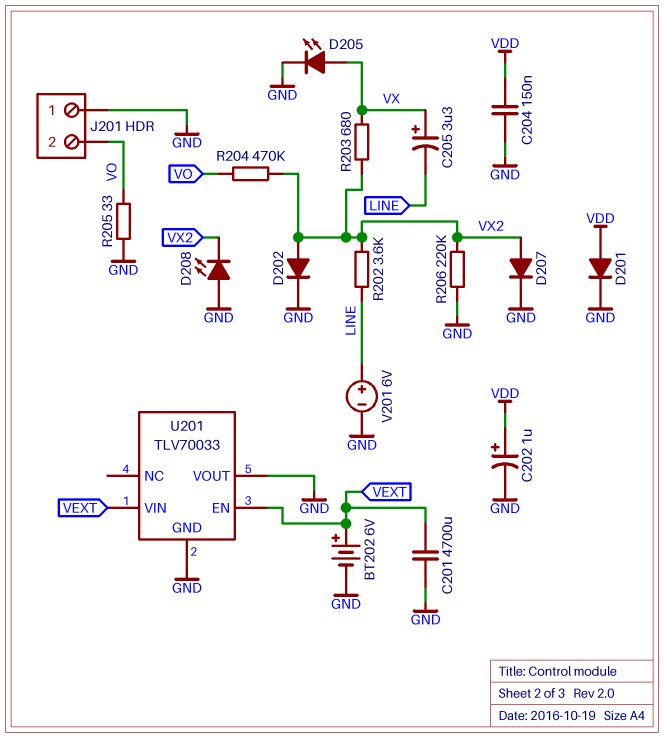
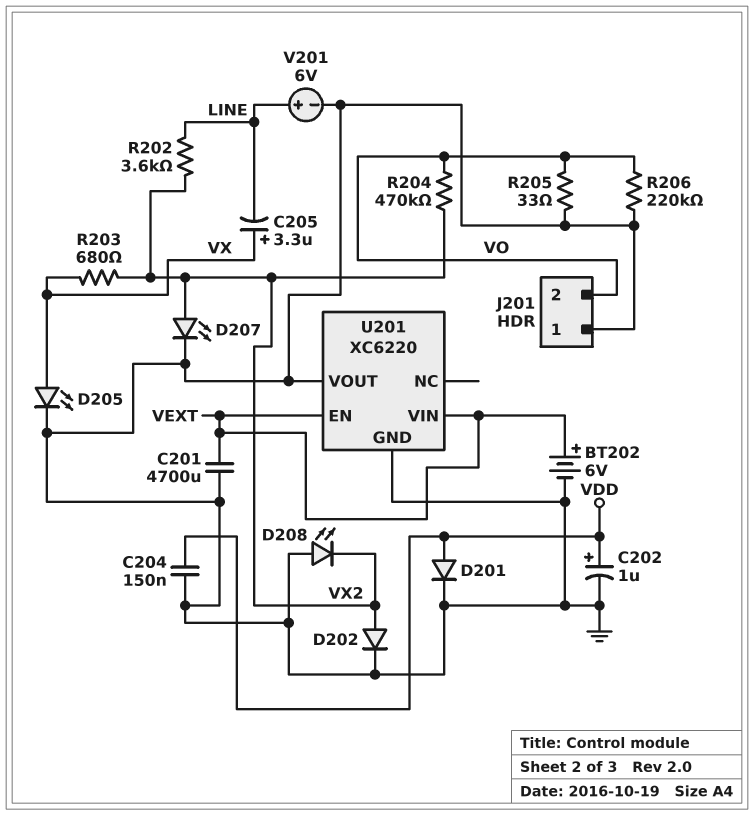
D207: diode (A VX2, K GND) -> LED (A VX2, K GND)
R206: 220k (GND, VX2) -> 220k (GND, VO)
U201: TLV70033 -> XC6220

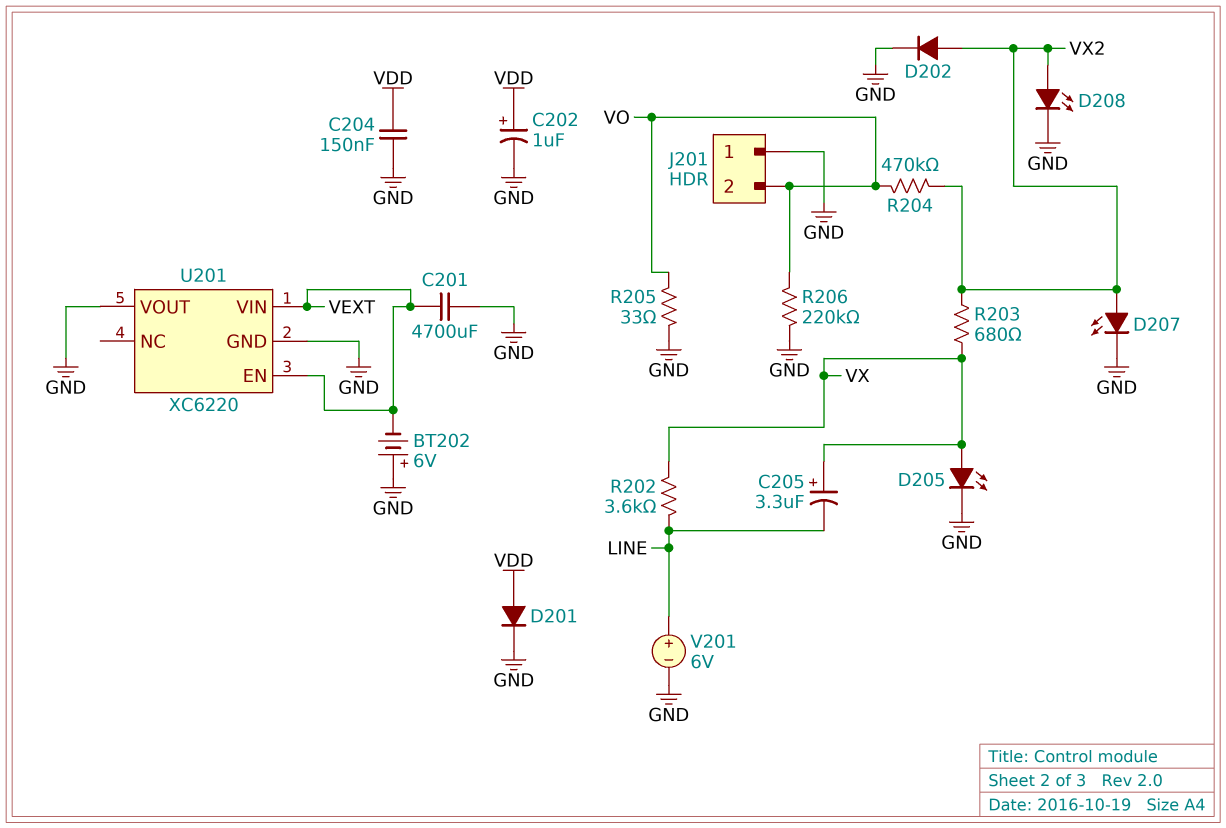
BT202: 6V (plus VEXT, minus GND) -> 6V (plus GND, minus VEXT)
D208: LED (A GND, K VX2) -> LED (A VX2, K GND)
R202: 3.6k (LINE, VX2) -> 3.6k (LINE, VX)

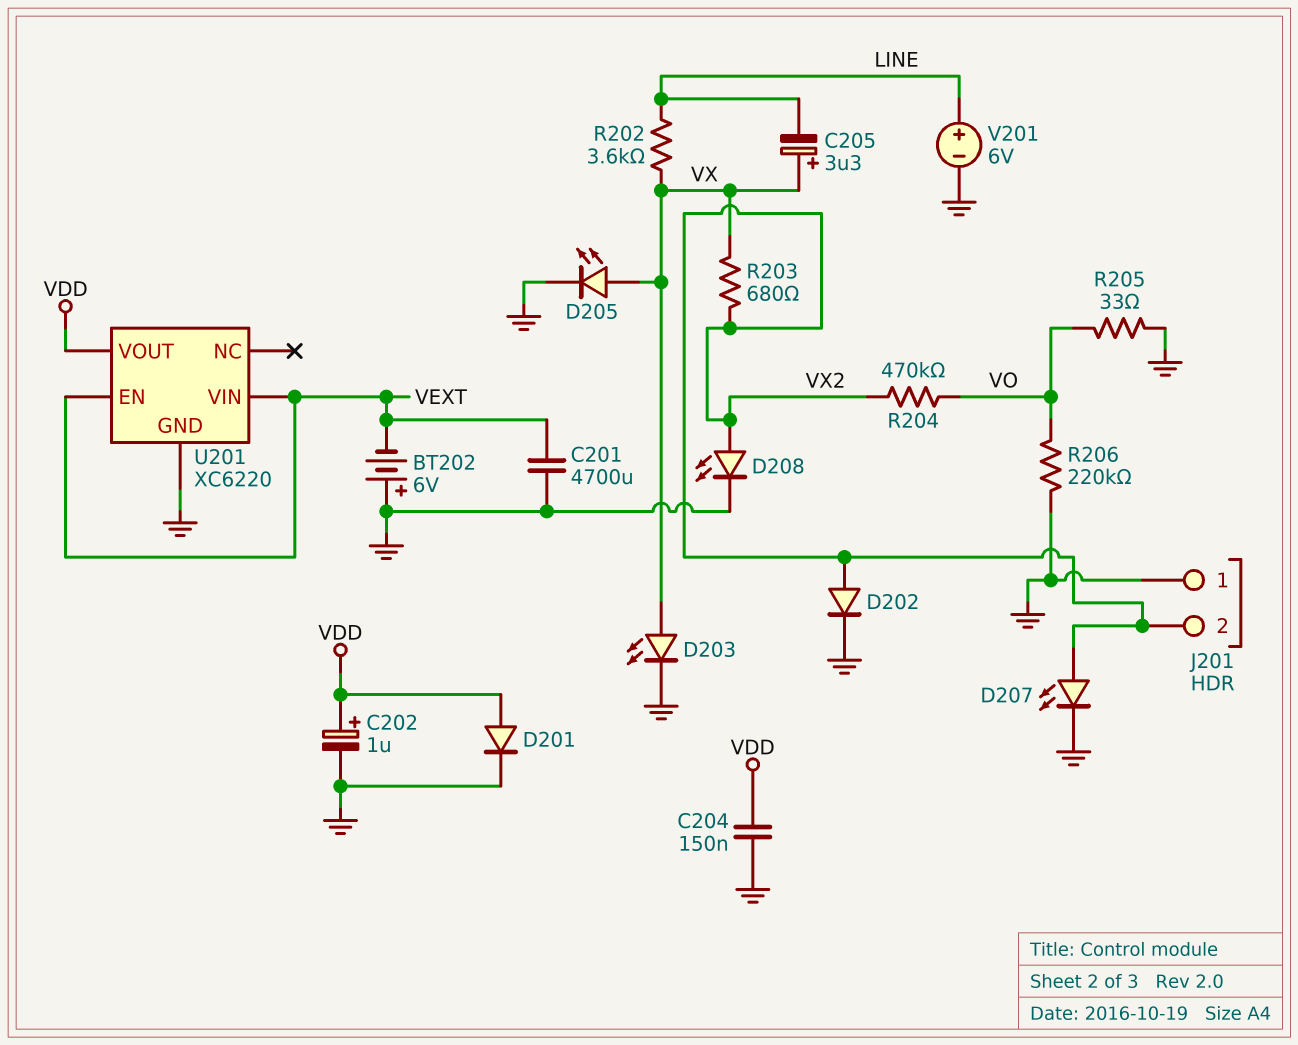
D203: none -> LED (A VX, K GND)
J201 pin 2: VO -> VX2
U201 pin VOUT: GND -> VDD

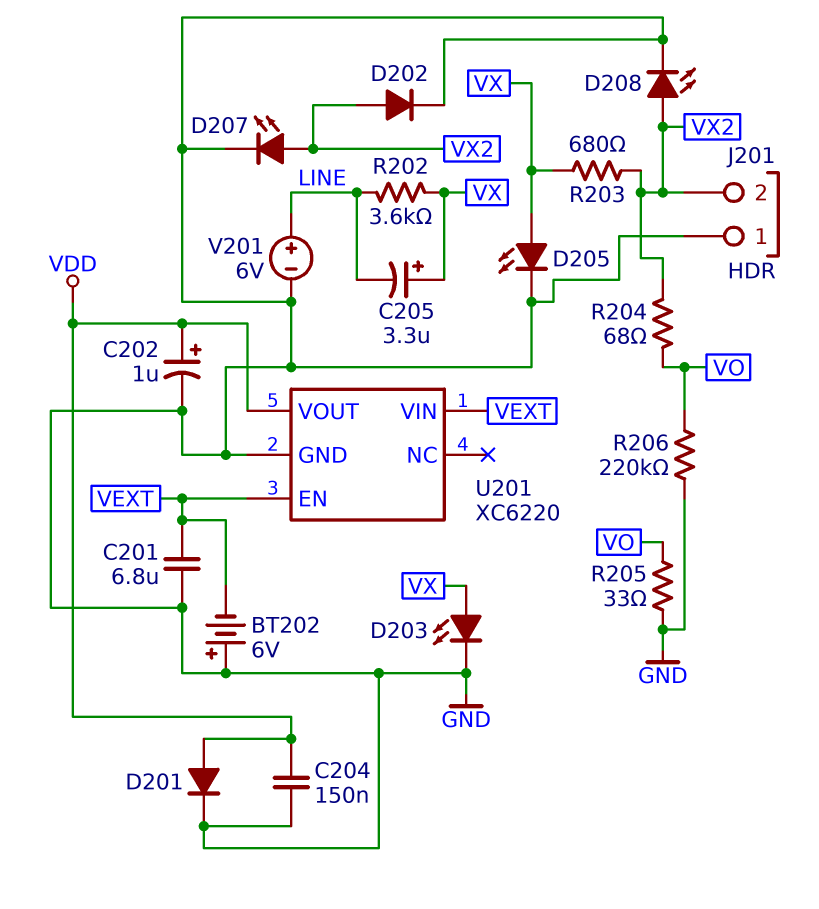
C201: 4700uF (GND, VEXT) -> 6.8uF (GND, VEXT)
R204: 470k (VO, VX2) -> 68 (VO, VX2)

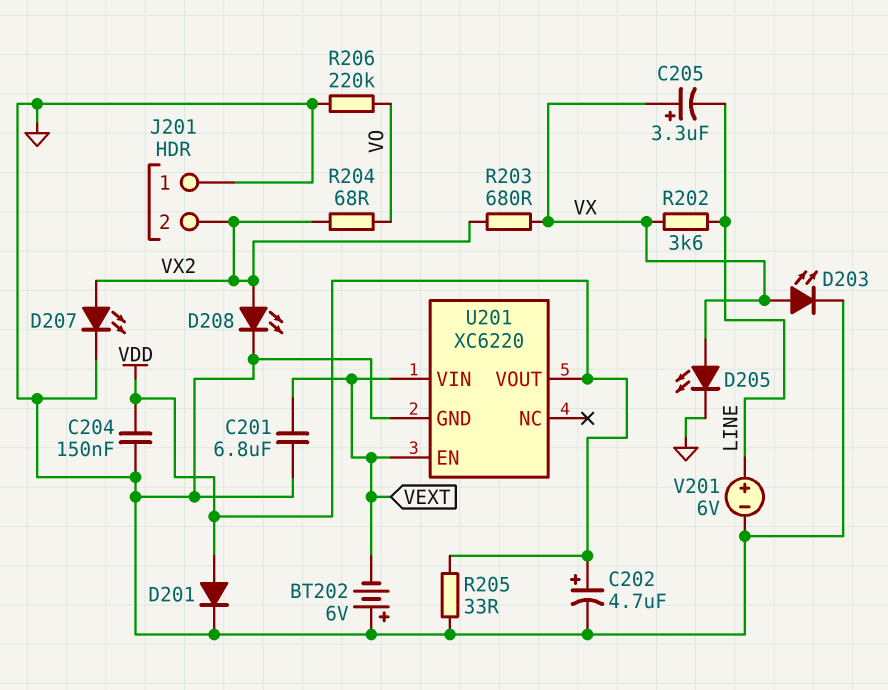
C202: 1uF (plus VDD, minus GND) -> 4.7uF (plus VDD, minus GND)
D202: diode (A VX2, K GND) -> none
R205: 33 (GND, VO) -> 33 (GND, VDD)

